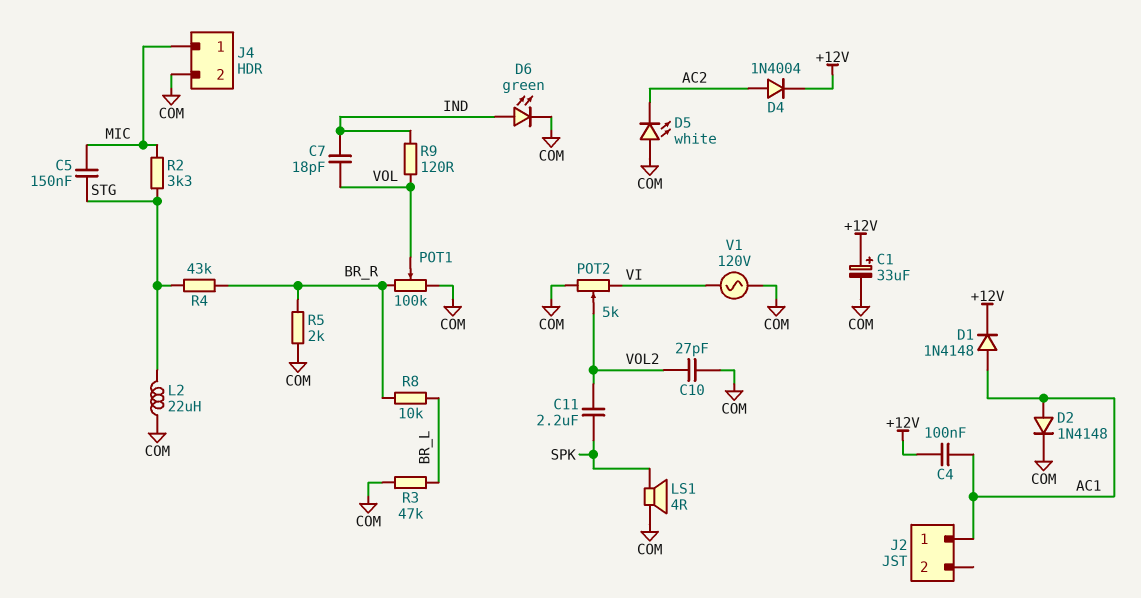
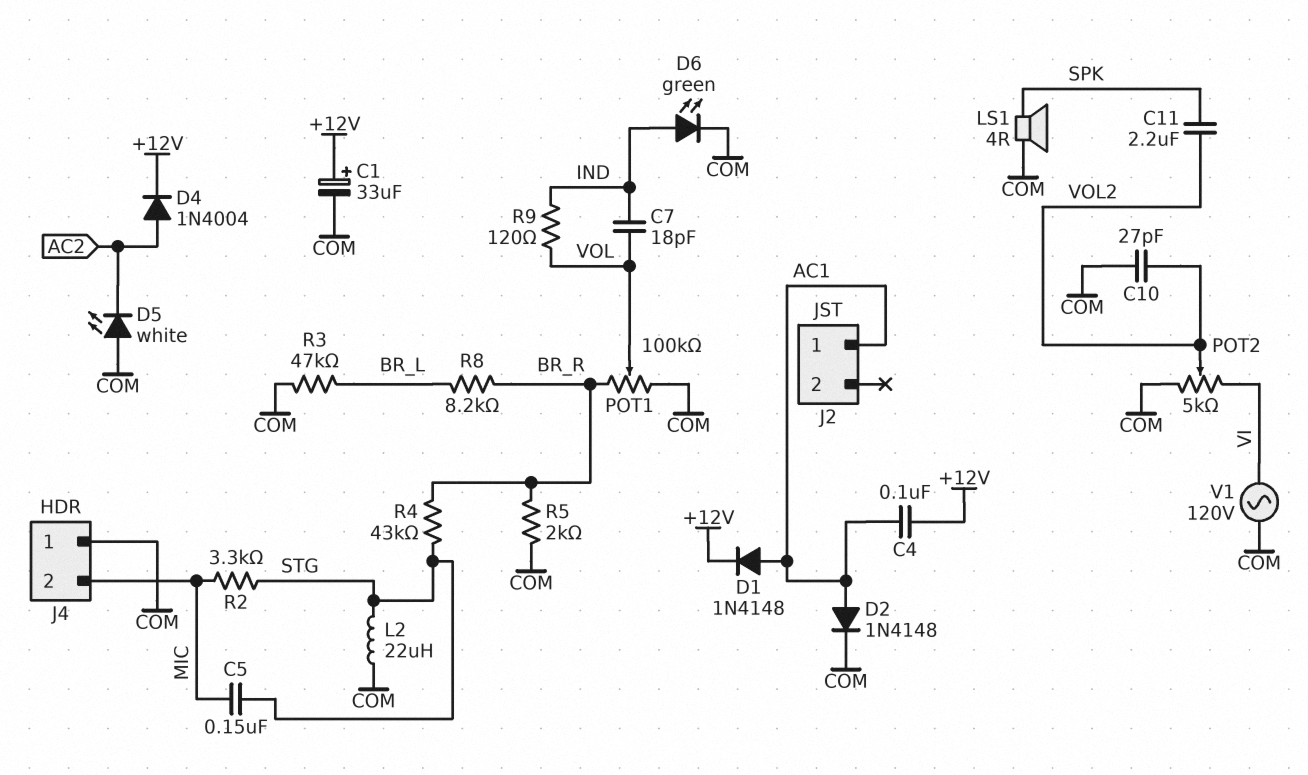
J4 pin 1: MIC -> COM
J4 pin 2: COM -> MIC
R8: 10k (BR_L, BR_R) -> 8.2k (BR_L, BR_R)

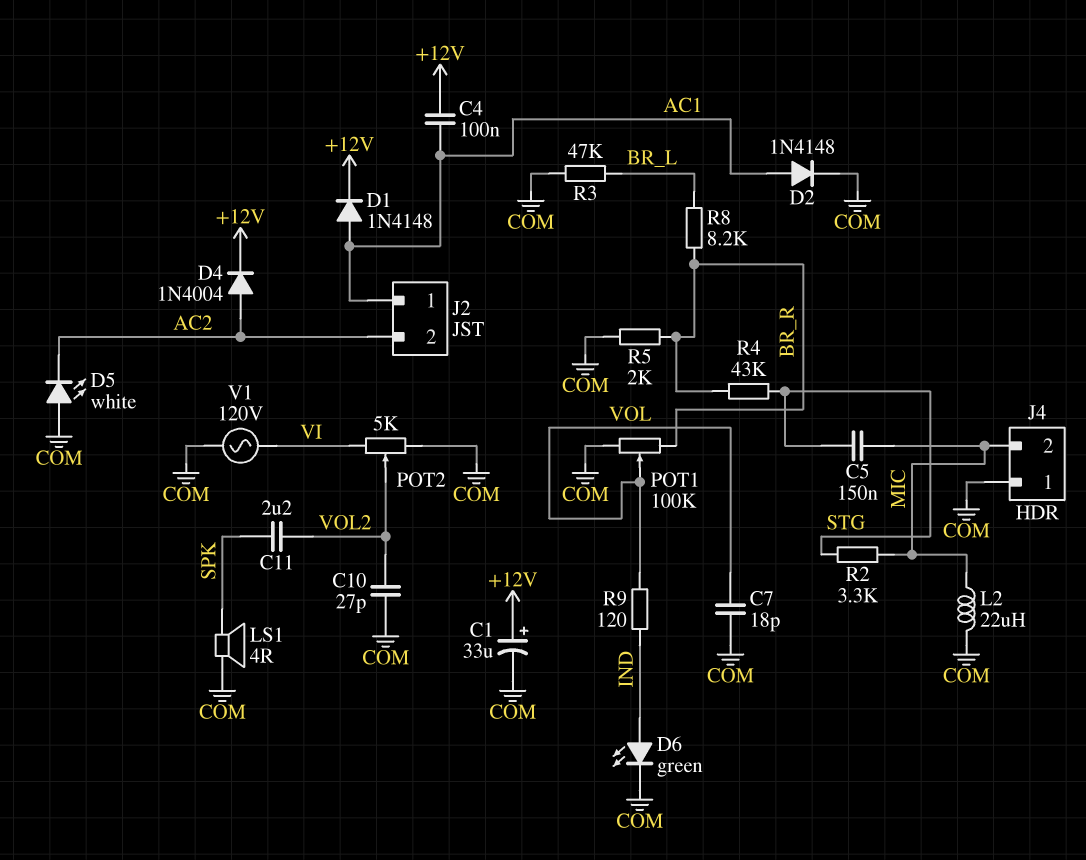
C7: 18pF (IND, VOL) -> 18pF (COM, VOL)
J2 pin 2: none -> AC2
L2: 22uH (COM, STG) -> 22uH (COM, MIC)

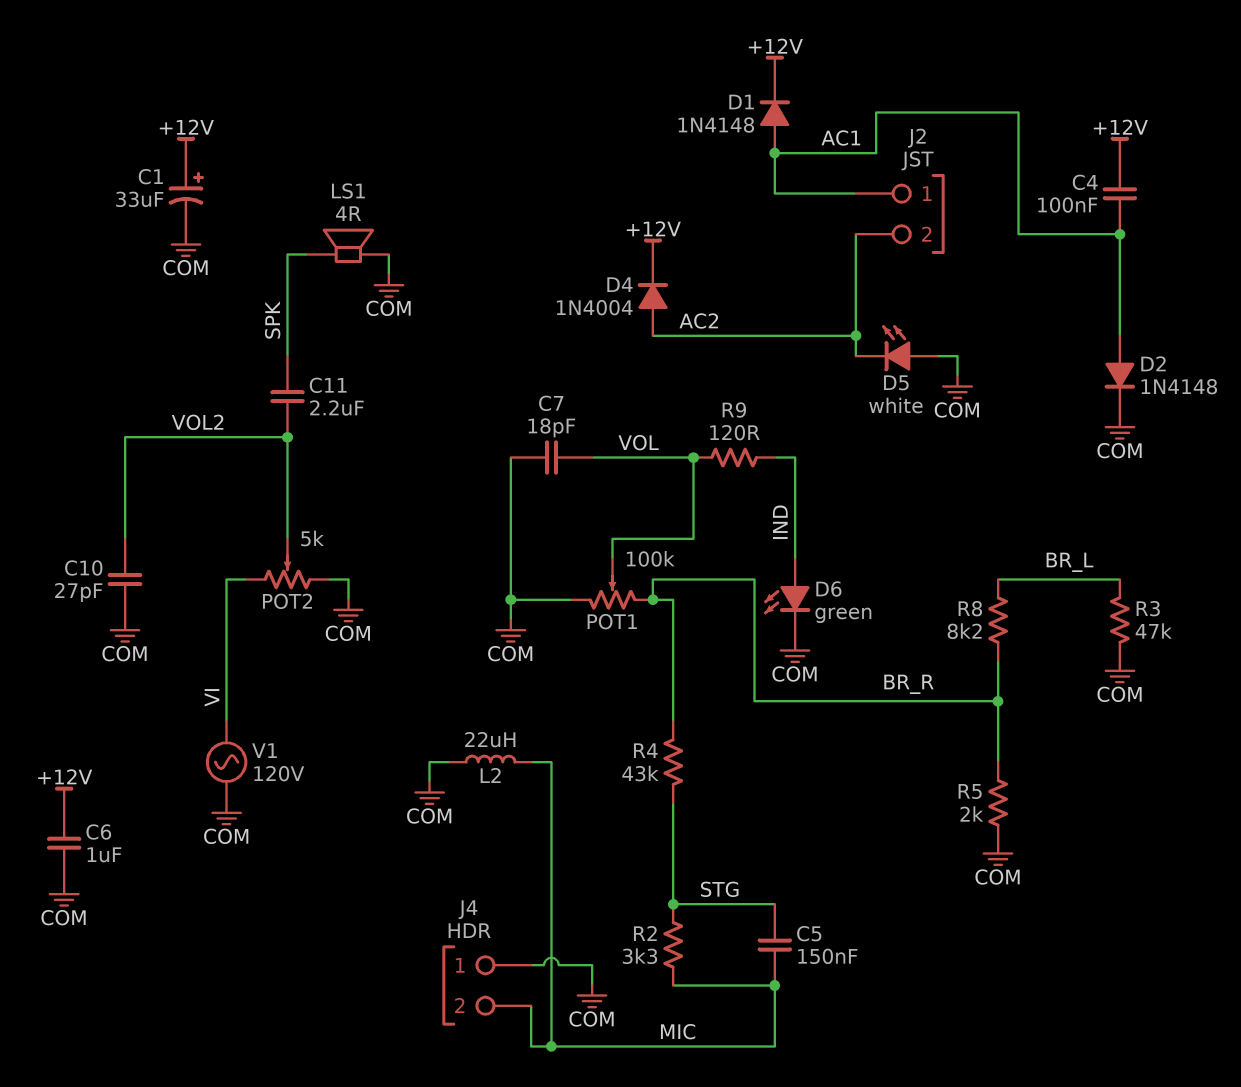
C6: none -> 1uF (+12V, COM)

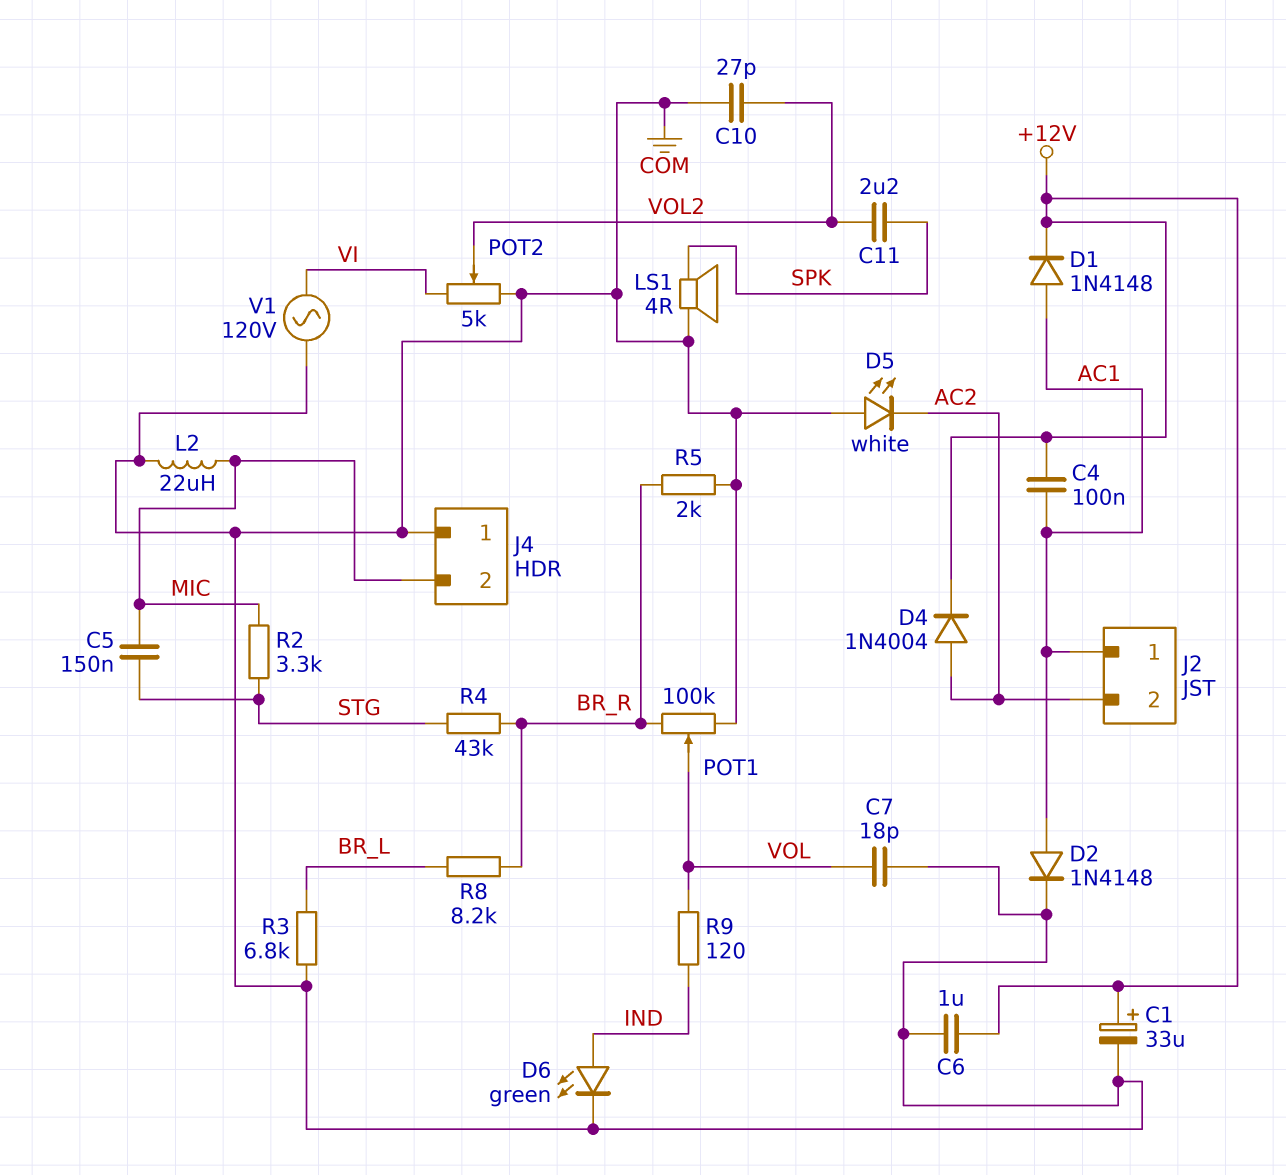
R3: 47k (BR_L, COM) -> 6.8k (BR_L, COM)

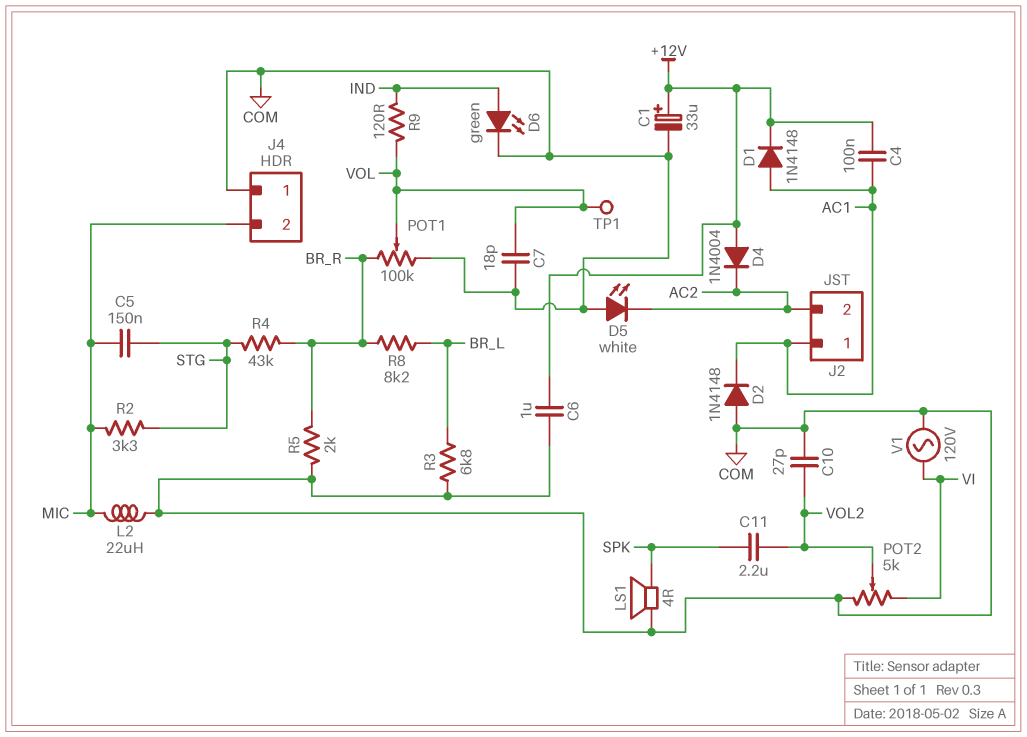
D2: diode 1N4148 (A AC1, K COM) -> diode 1N4148 (A COM, K AC1)
D4: diode 1N4004 (A AC2, K +12V) -> diode 1N4004 (A +12V, K AC2)
TP1: none -> test point (VOL)

